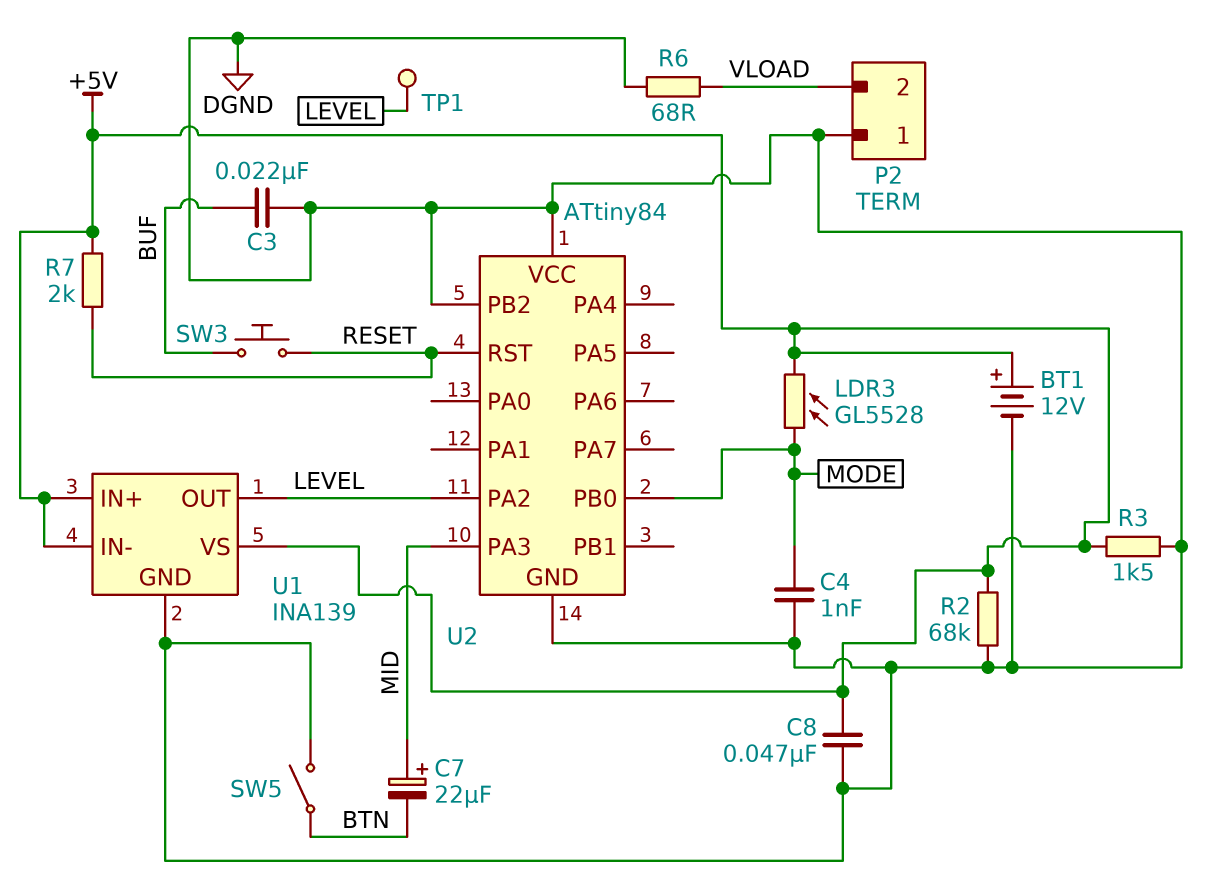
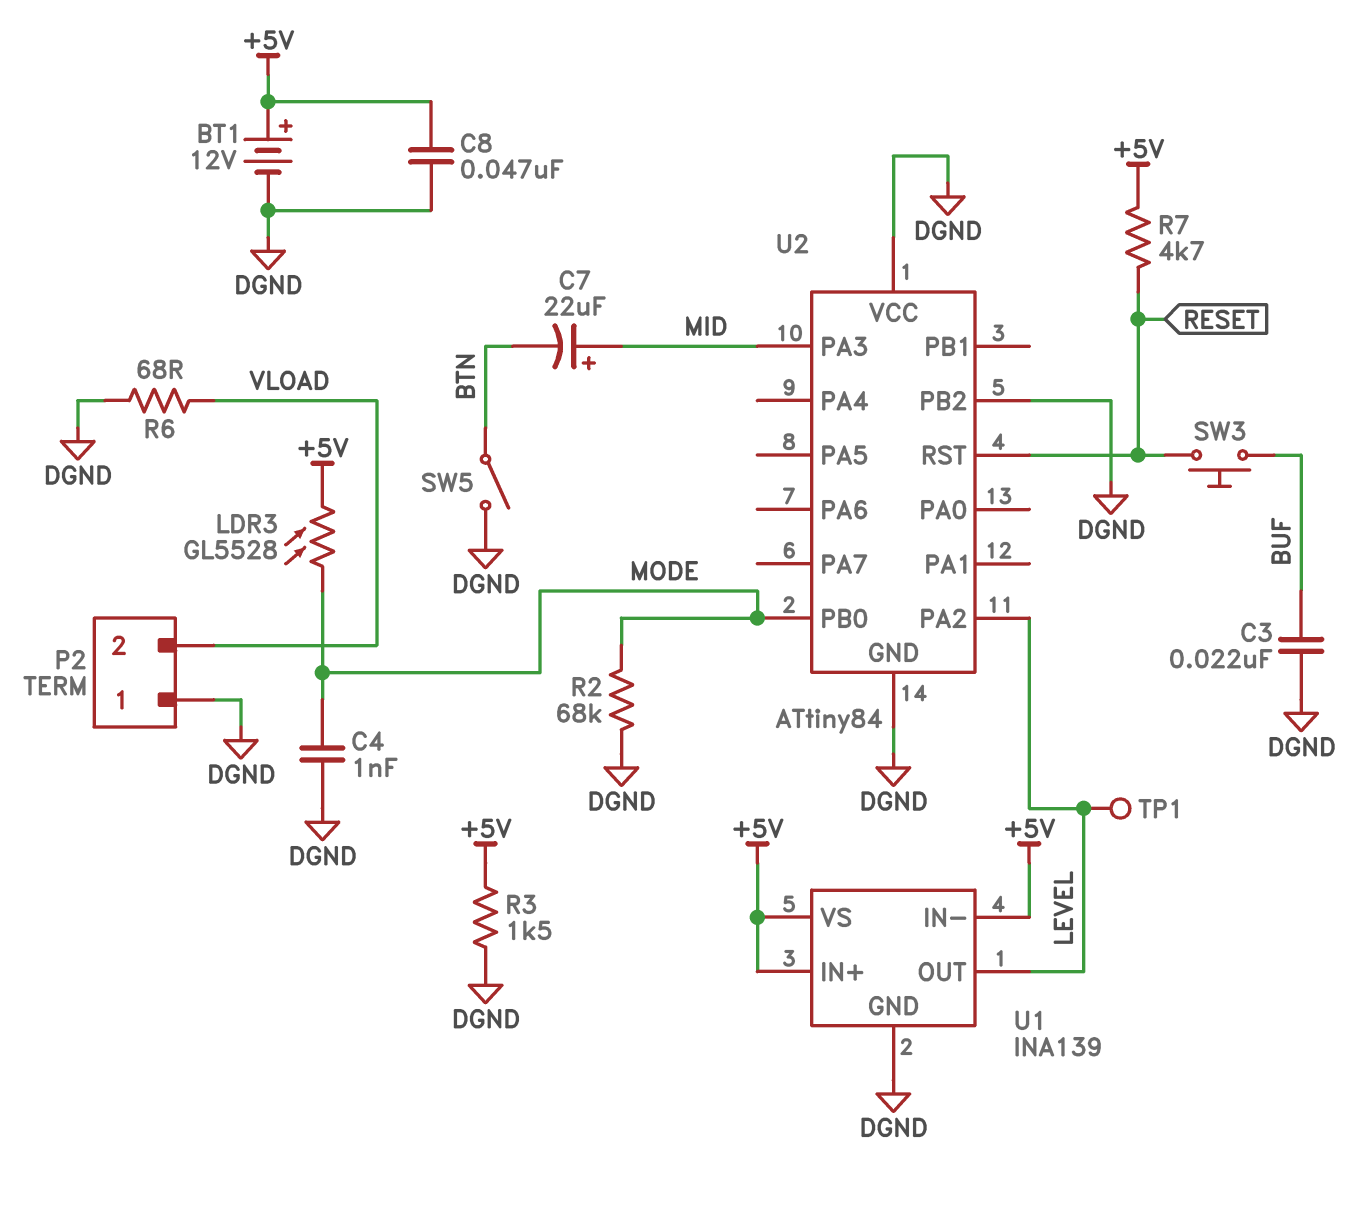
R2: 68k (+5V, DGND) -> 68k (DGND, MODE)
R7: 2k (+5V, RESET) -> 4.7k (+5V, RESET)

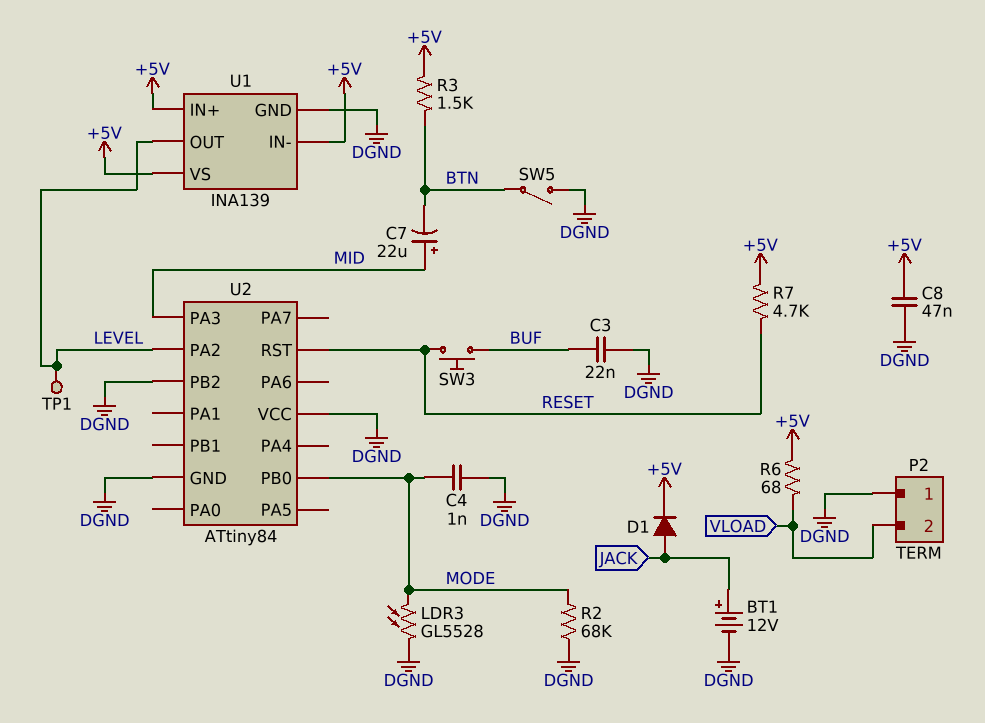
BT1: 12V (plus +5V, minus DGND) -> 12V (plus JACK, minus DGND)
D1: none -> diode (A JACK, K +5V)
LDR3: GL5528 (+5V, MODE) -> GL5528 (DGND, MODE)
R3: 1.5k (+5V, DGND) -> 1.5k (+5V, BTN)
R6: 68 (DGND, VLOAD) -> 68 (+5V, VLOAD)

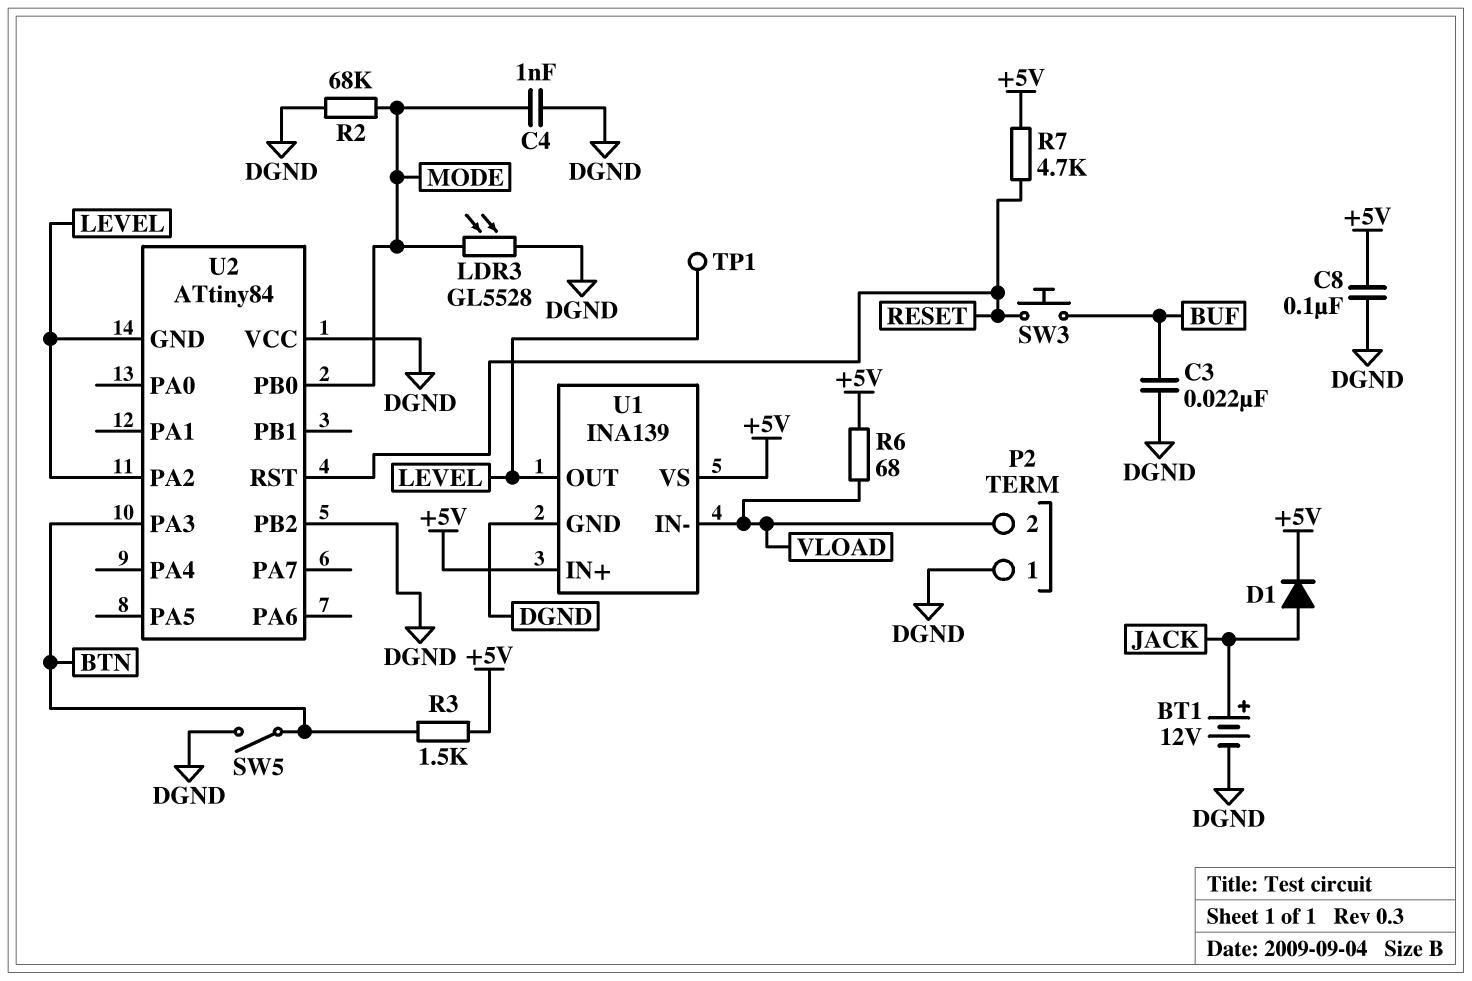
C7: 22uF (plus MID, minus BTN) -> none
C8: 47nF (+5V, DGND) -> 100nF (+5V, DGND)
U1 pin IN-: +5V -> VLOAD
U2 pin GND: DGND -> LEVEL
U2 pin PA3: MID -> BTN

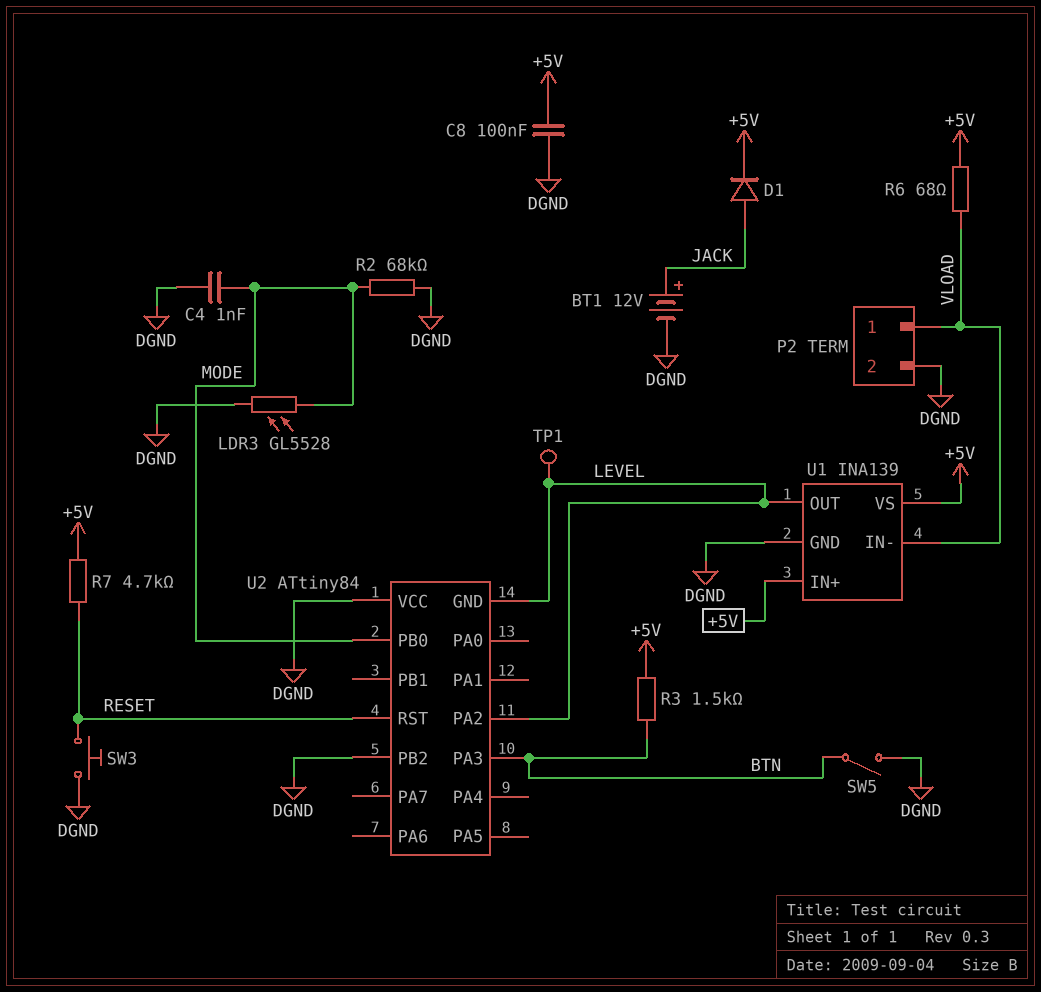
C3: 22nF (BUF, DGND) -> none
P2 pin 1: DGND -> VLOAD
P2 pin 2: VLOAD -> DGND
SW3: button (BUF, RESET) -> button (DGND, RESET)

